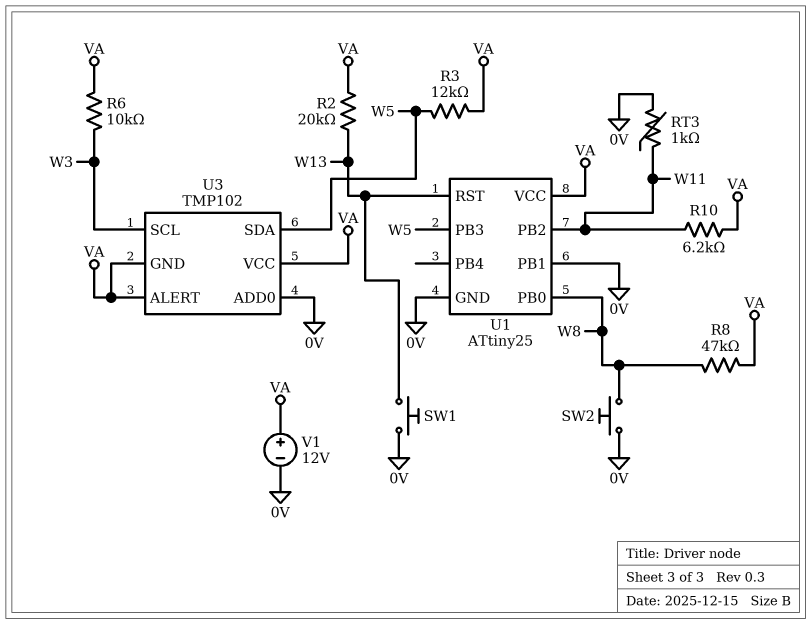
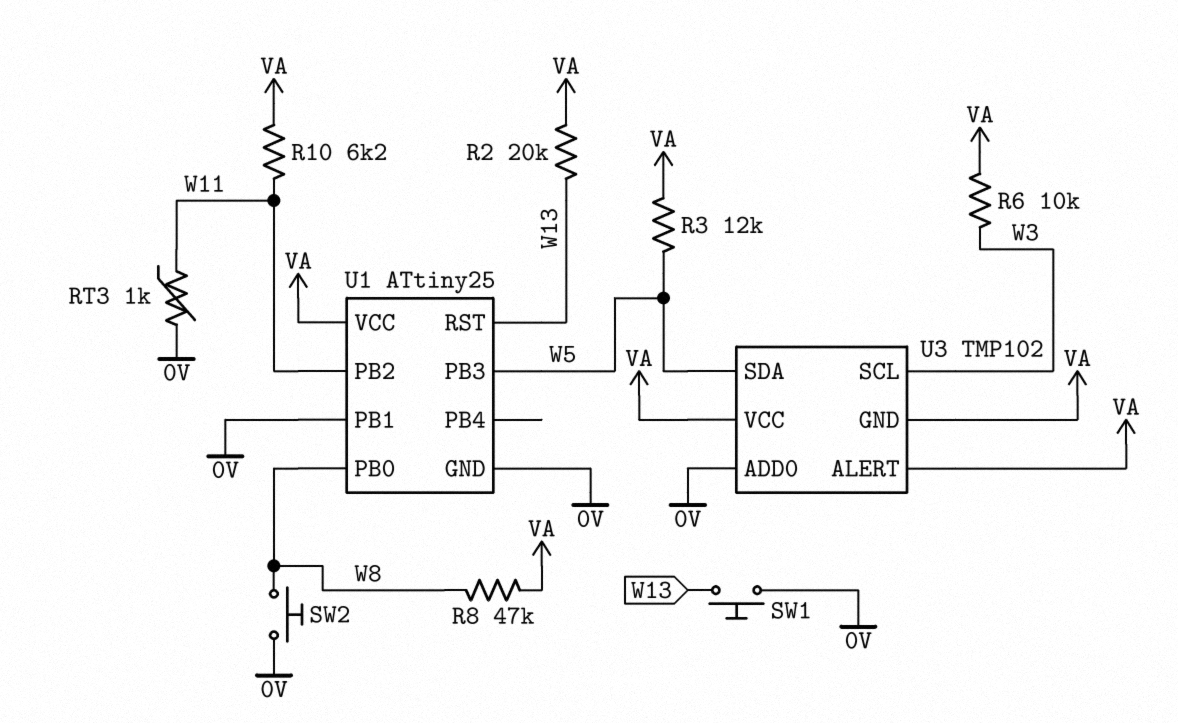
V1: 12V (plus VA, minus 0V) -> none

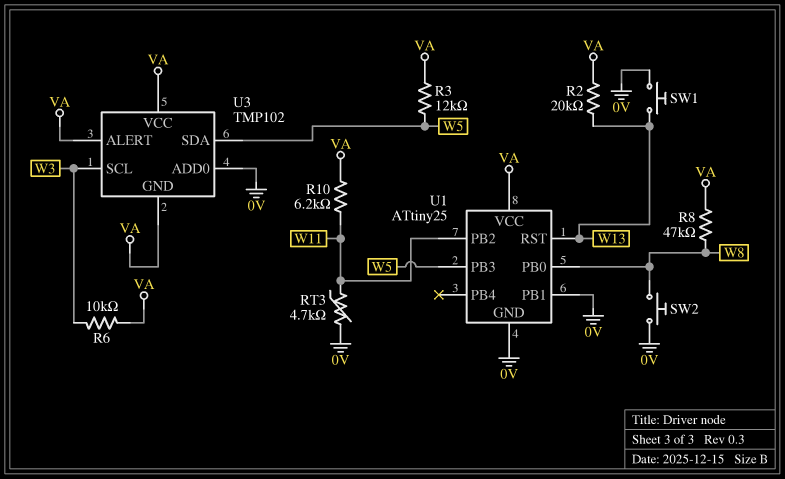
RT3: 1k (0V, W11) -> 4.7k (0V, W11)

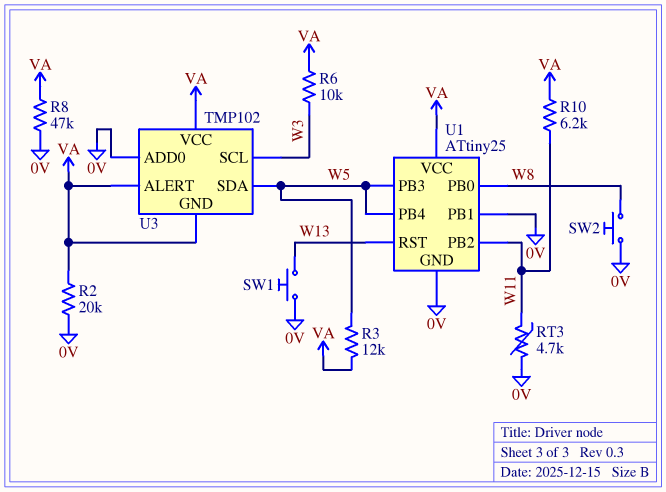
R2: 20k (VA, W13) -> 20k (0V, VA)
R8: 47k (VA, W8) -> 47k (0V, VA)
U1 pin PB4: none -> W5

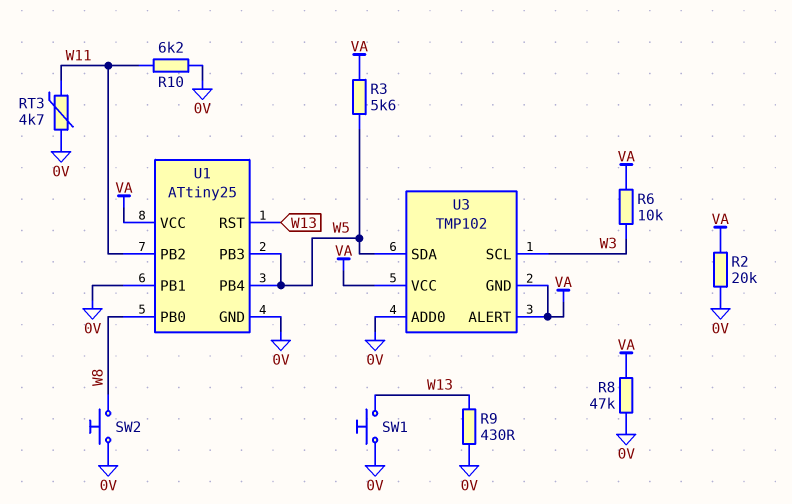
R3: 12k (VA, W5) -> 5.6k (VA, W5)
R9: none -> 430 (0V, W13)
R10: 6.2k (VA, W11) -> 6.2k (0V, W11)

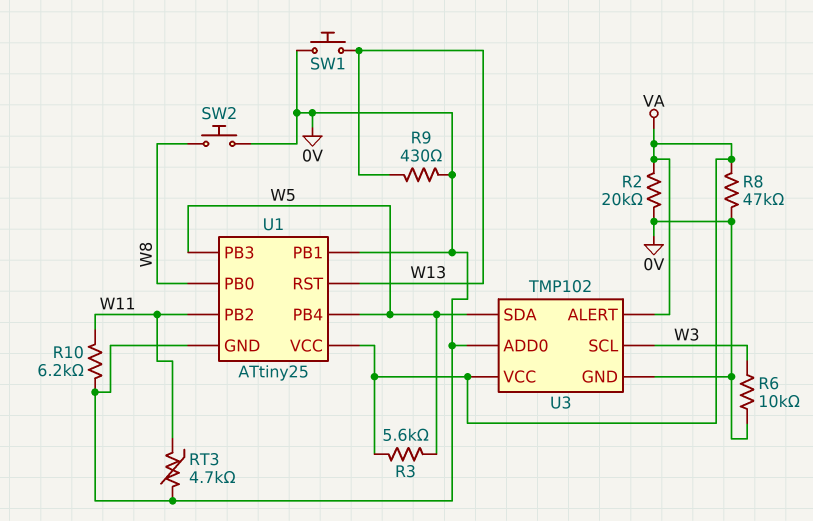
R6: 10k (VA, W3) -> 10k (0V, W3)
U3 pin GND: VA -> 0V

